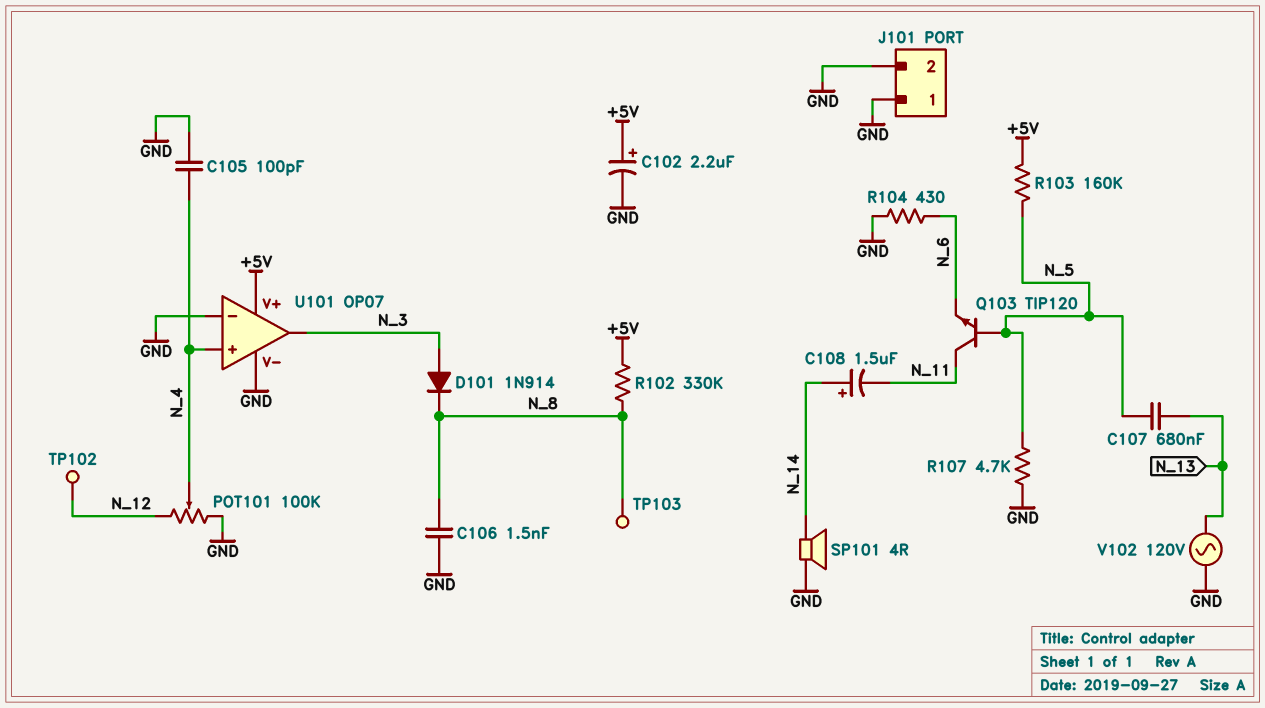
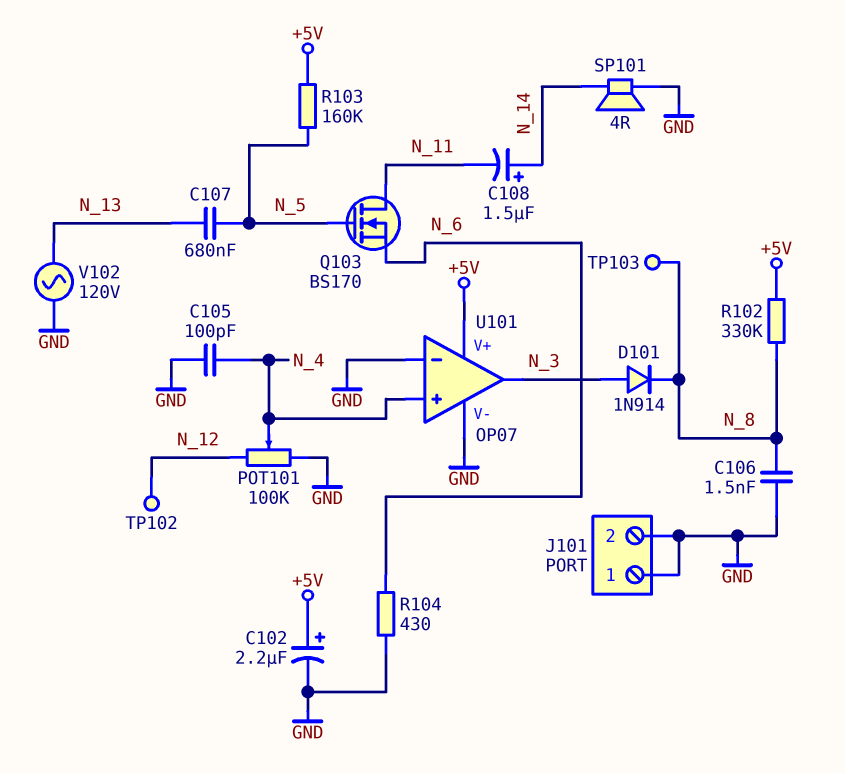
Q103: NPN TIP120 (B N_5, C N_11, E N_6) -> NMOS BS170 (G N_5, D N_11, S N_6)
R107: 4.7k (GND, N_5) -> none

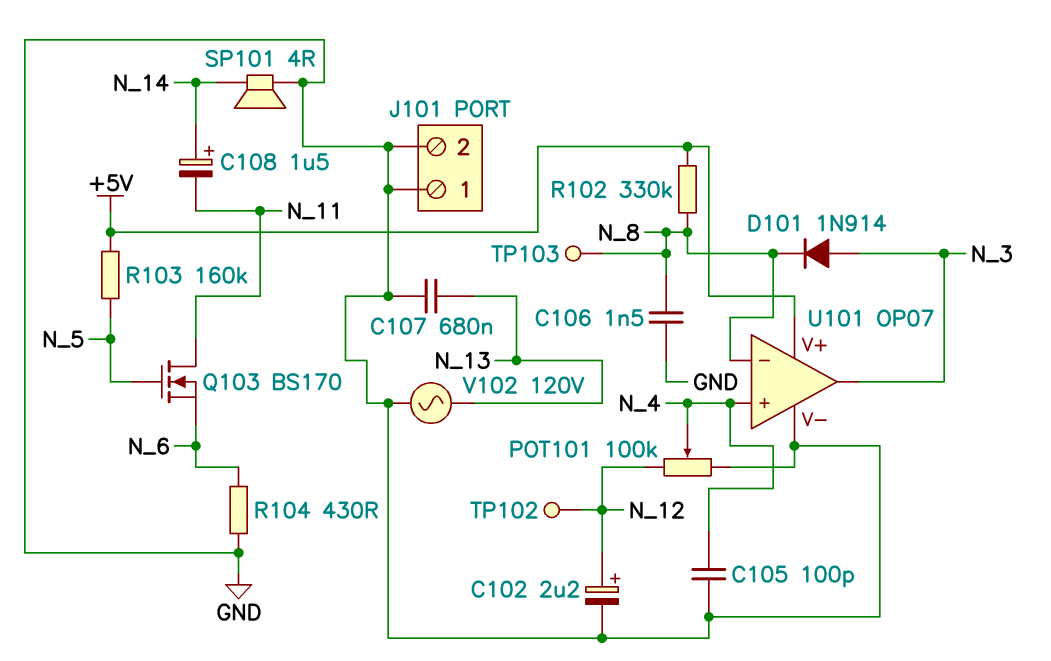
C102: 2.2uF (plus +5V, minus GND) -> 2.2uF (plus N_12, minus GND)
C107: 680nF (N_5, N_13) -> 680nF (GND, N_13)
U101 pin in-: GND -> N_8

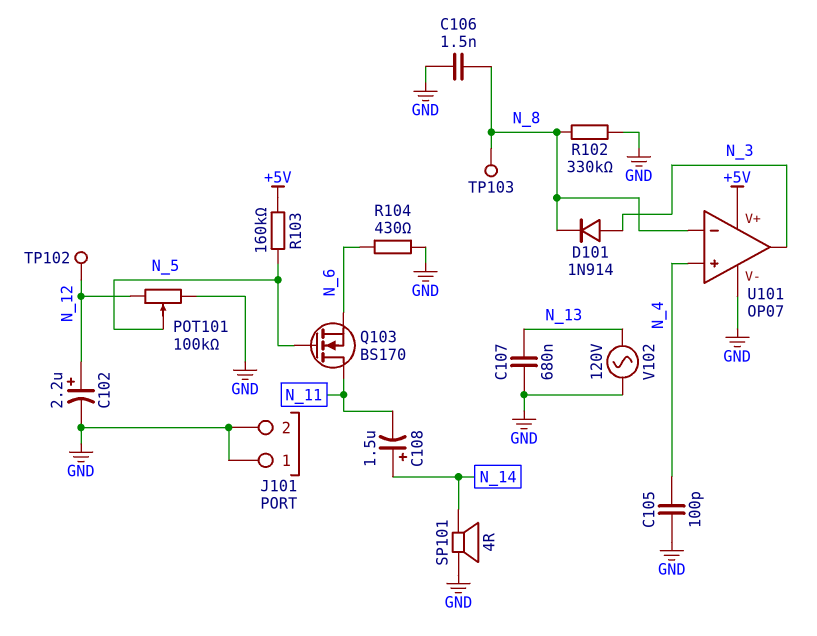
POT101: 100k (GND, N_12, wiper N_4) -> 100k (GND, N_12, wiper N_5)
R102: 330k (+5V, N_8) -> 330k (GND, N_8)

